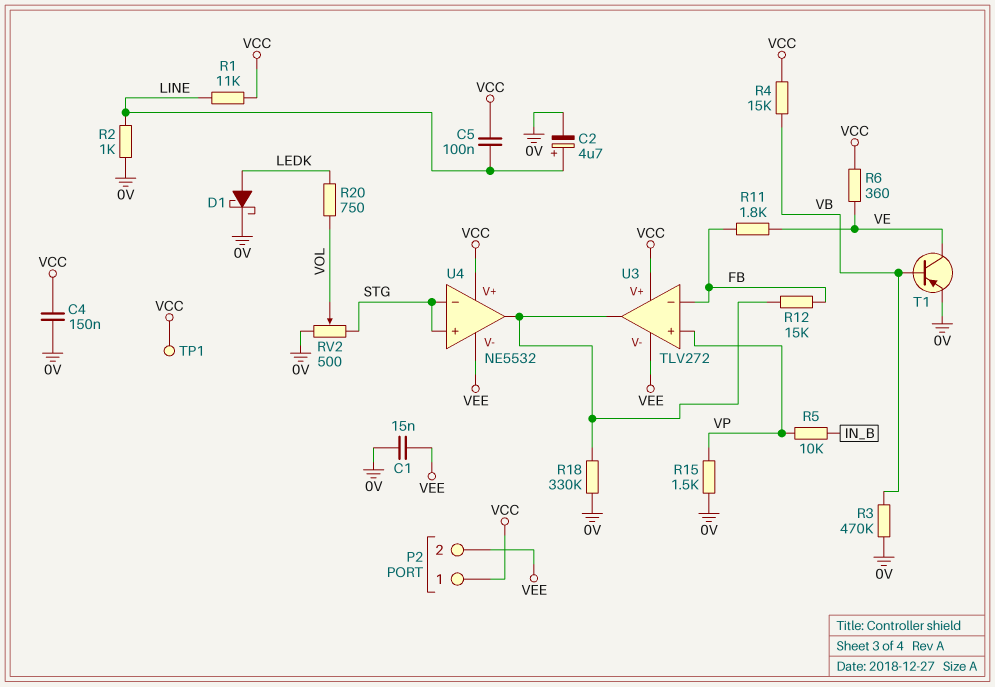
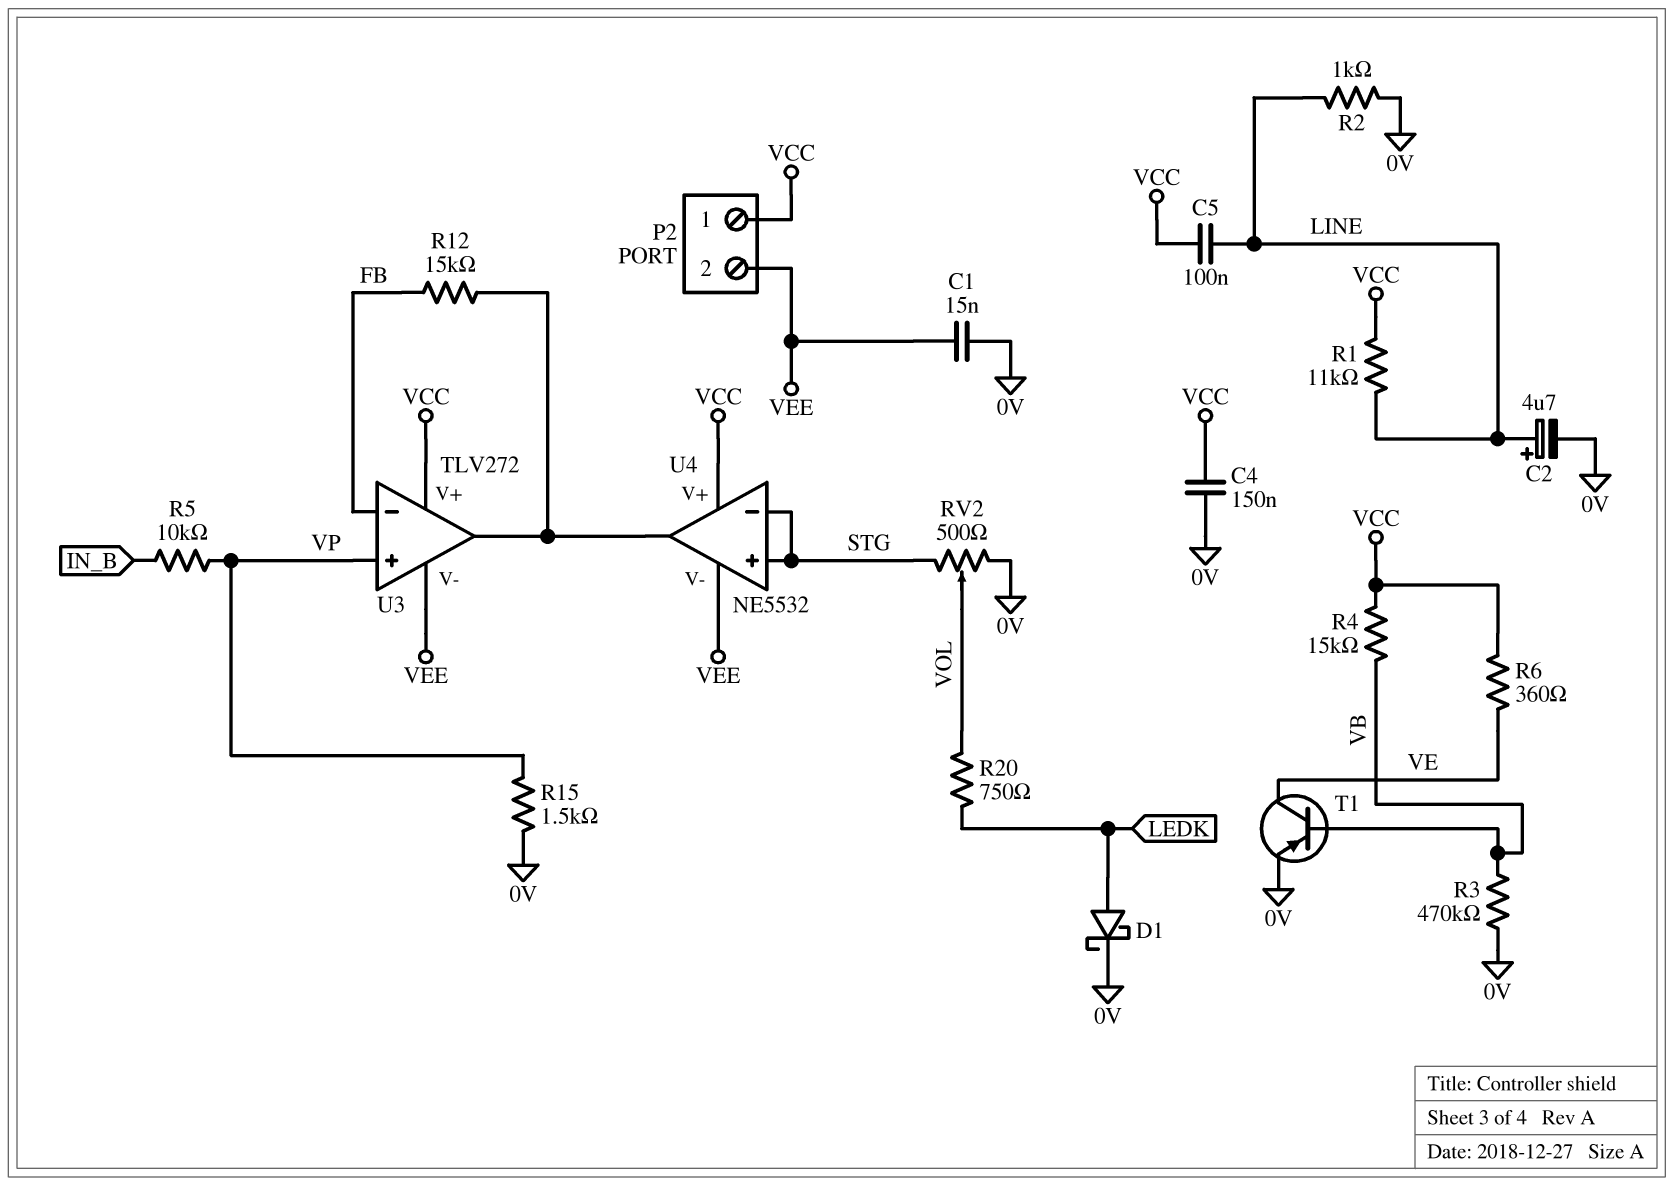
R11: 1.8k (FB, VE) -> none
R18: 330k (0V, U3/out) -> none
TP1: test point (VCC) -> none

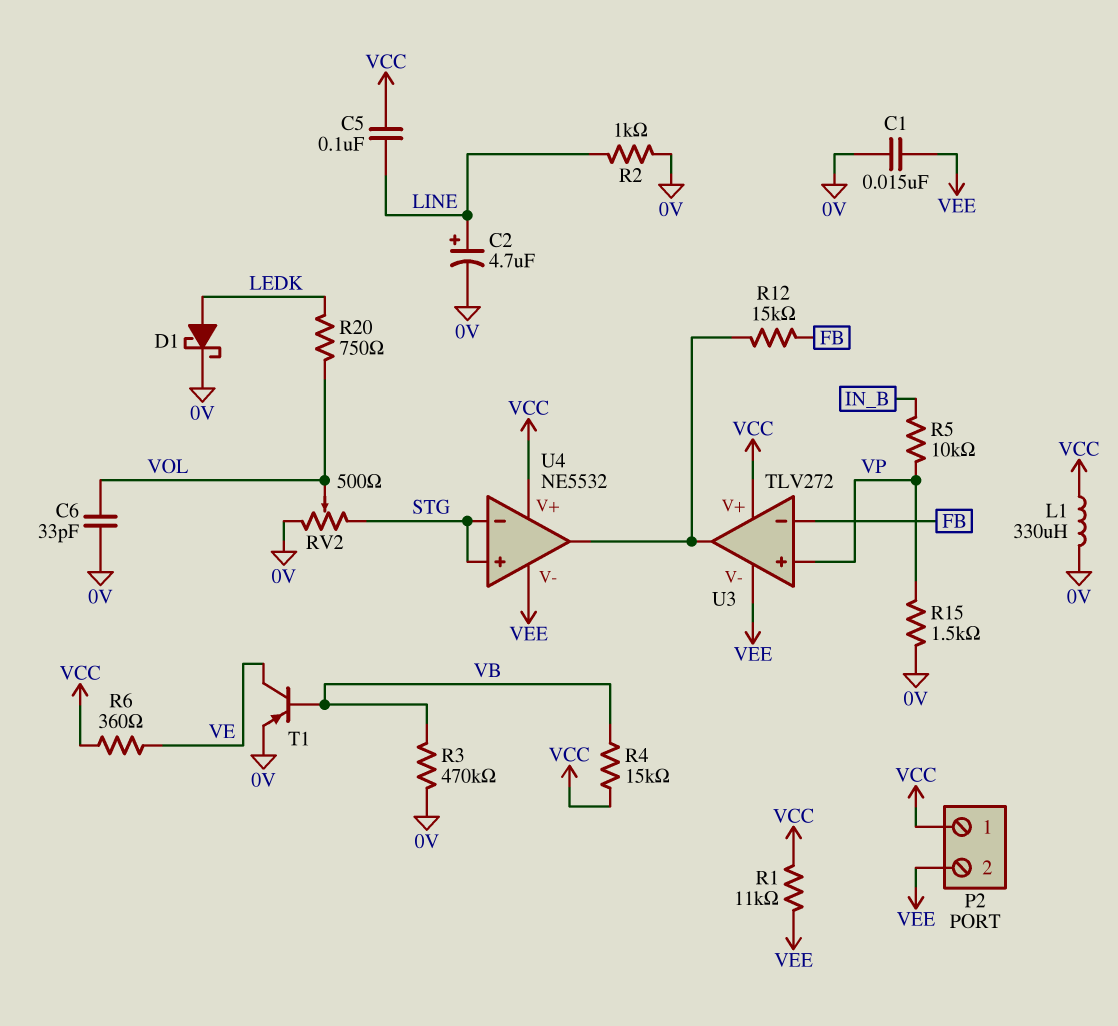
C4: 150nF (0V, VCC) -> none
C6: none -> 33pF (0V, VOL)
L1: none -> 330uH (0V, VCC)
R1: 11k (LINE, VCC) -> 11k (VCC, VEE)

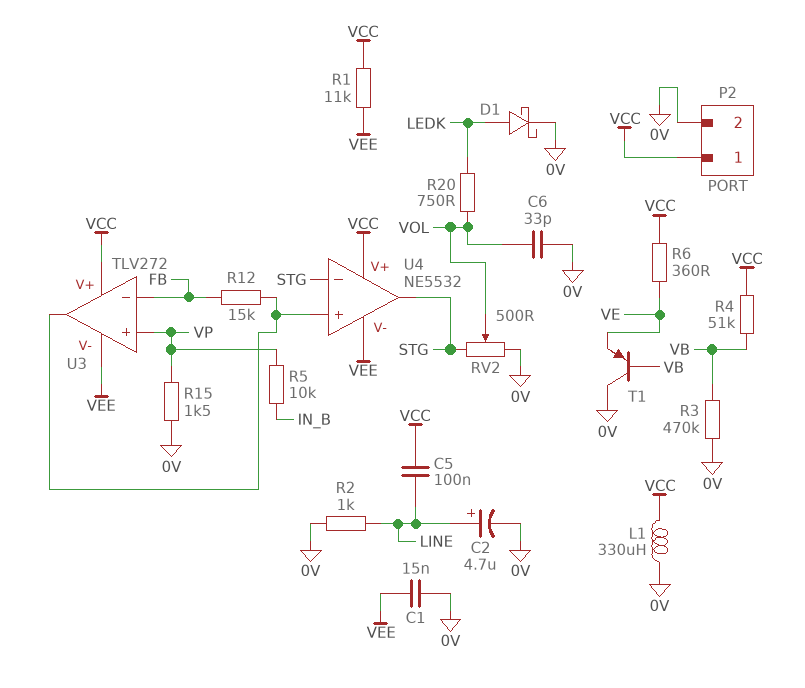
P2 pin 2: VEE -> 0V
R4: 15k (VB, VCC) -> 51k (VB, VCC)
T1: PNP (B VB, C VE, E 0V) -> PNP (B VB, C 0V, E VE)
U4 pin in+: STG -> U3/out
U4 pin out: U3/out -> STG

